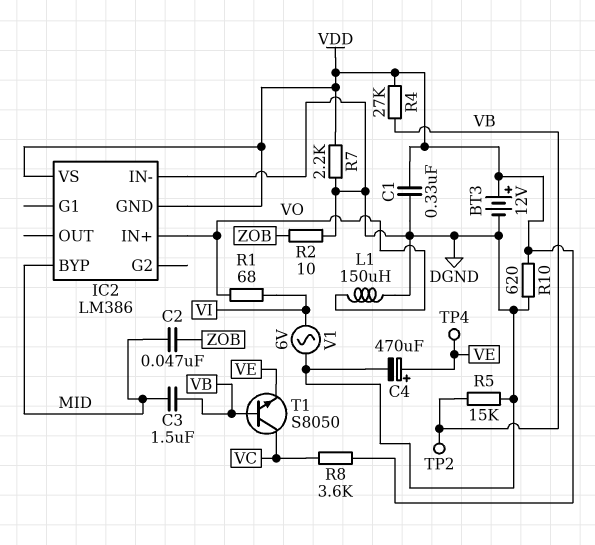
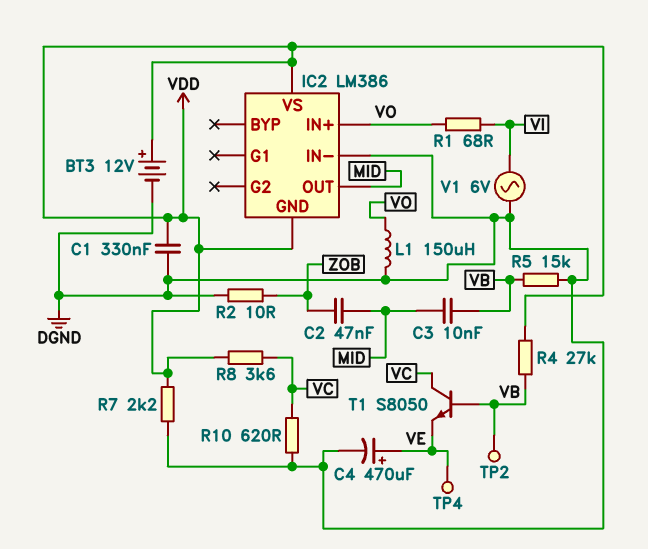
C3: 1.5uF (MID, VB) -> 10nF (MID, VB)
IC2 pin BYP: MID -> none
IC2 pin OUT: none -> MID
R10: 620 (DGND, VDD) -> 620 (DGND, VC)

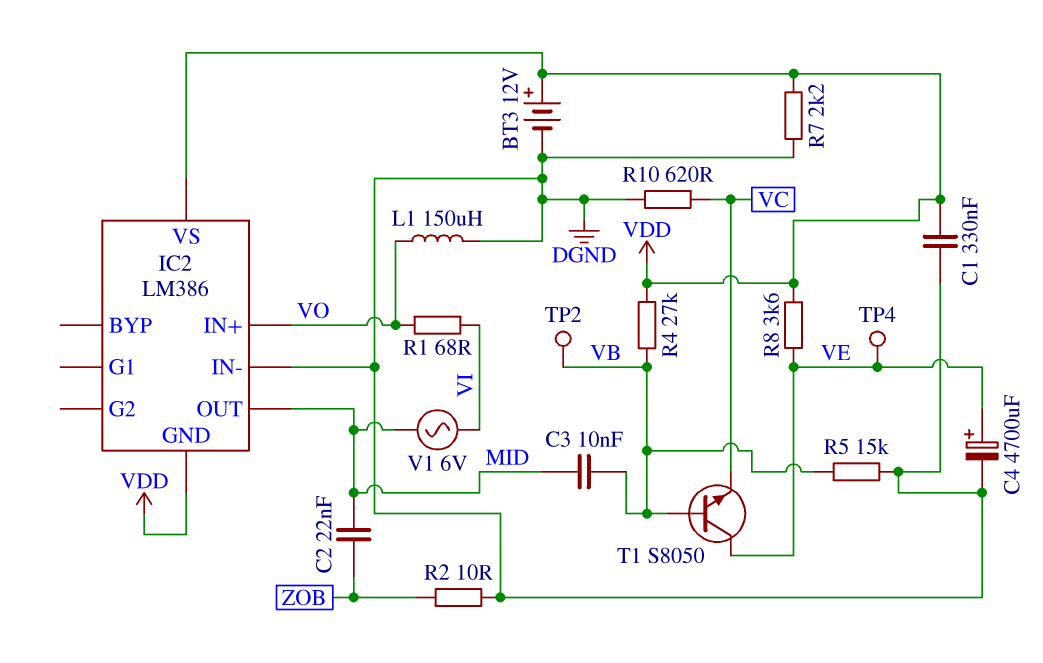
C2: 47nF (MID, ZOB) -> 22nF (MID, ZOB)
C4: 470uF (plus VE, minus DGND) -> 4700uF (plus VE, minus DGND)
R8: 3.6k (VC, VDD) -> 3.6k (VDD, VE)
T1: NPN S8050 (B VB, C VC, E VE) -> NPN S8050 (B VB, C VE, E VC)
V1: AC 6V (DGND, VI) -> AC 6V (MID, VI)

